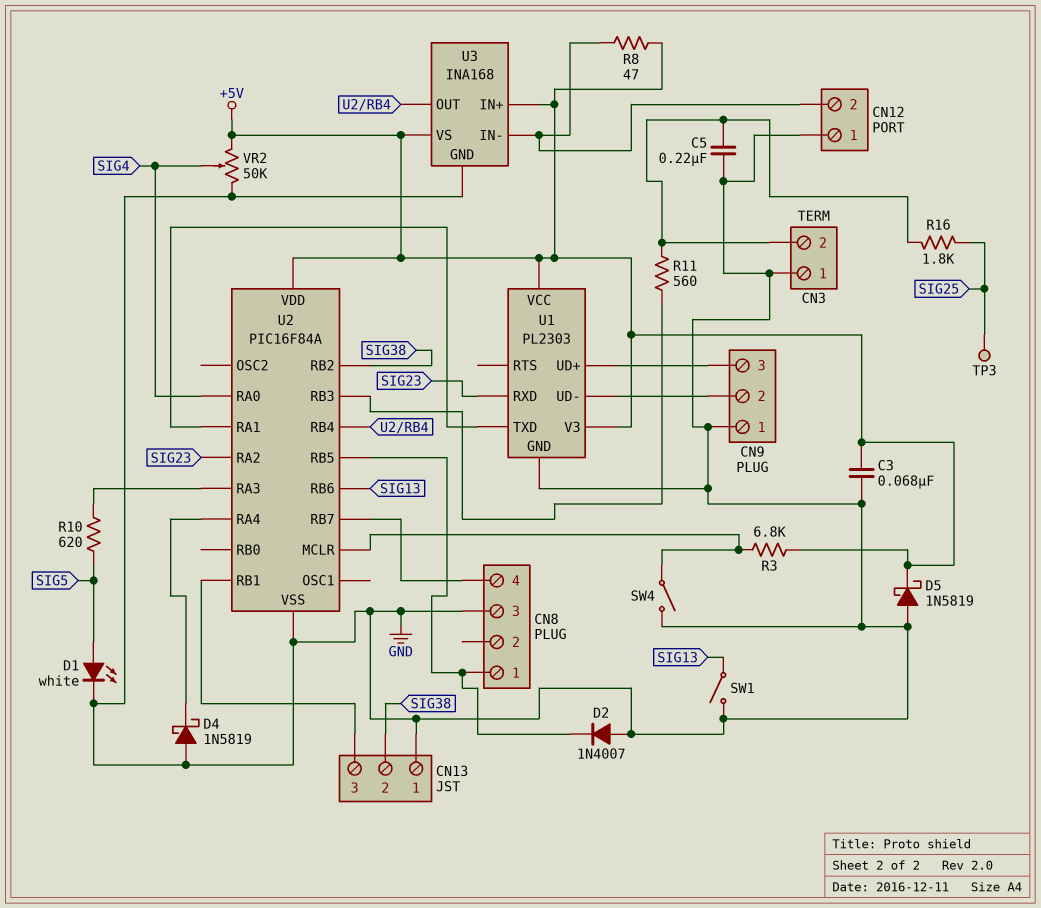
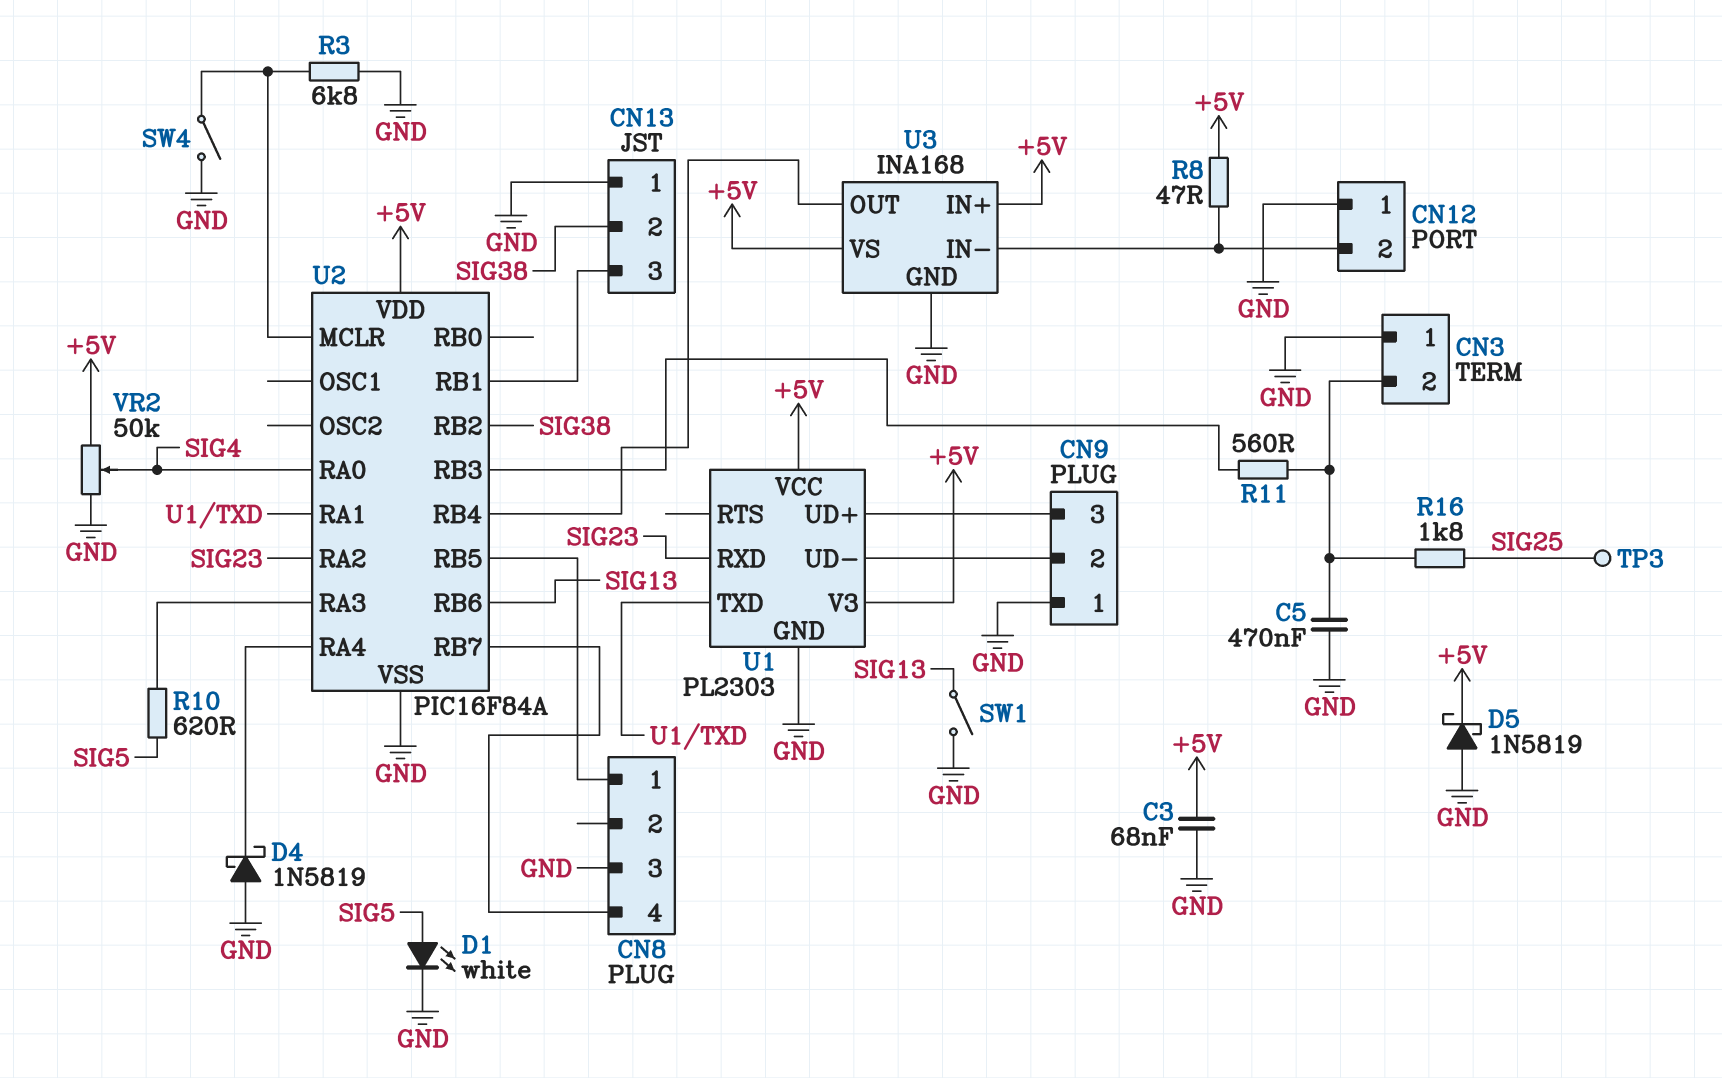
C5: 220nF (CN3/2, GND) -> 470nF (CN3/2, GND)
D2: diode 1N4007 (A GND, K CN8/1) -> none
R3: 6.8k (+5V, U2/MCLR) -> 6.8k (GND, U2/MCLR)

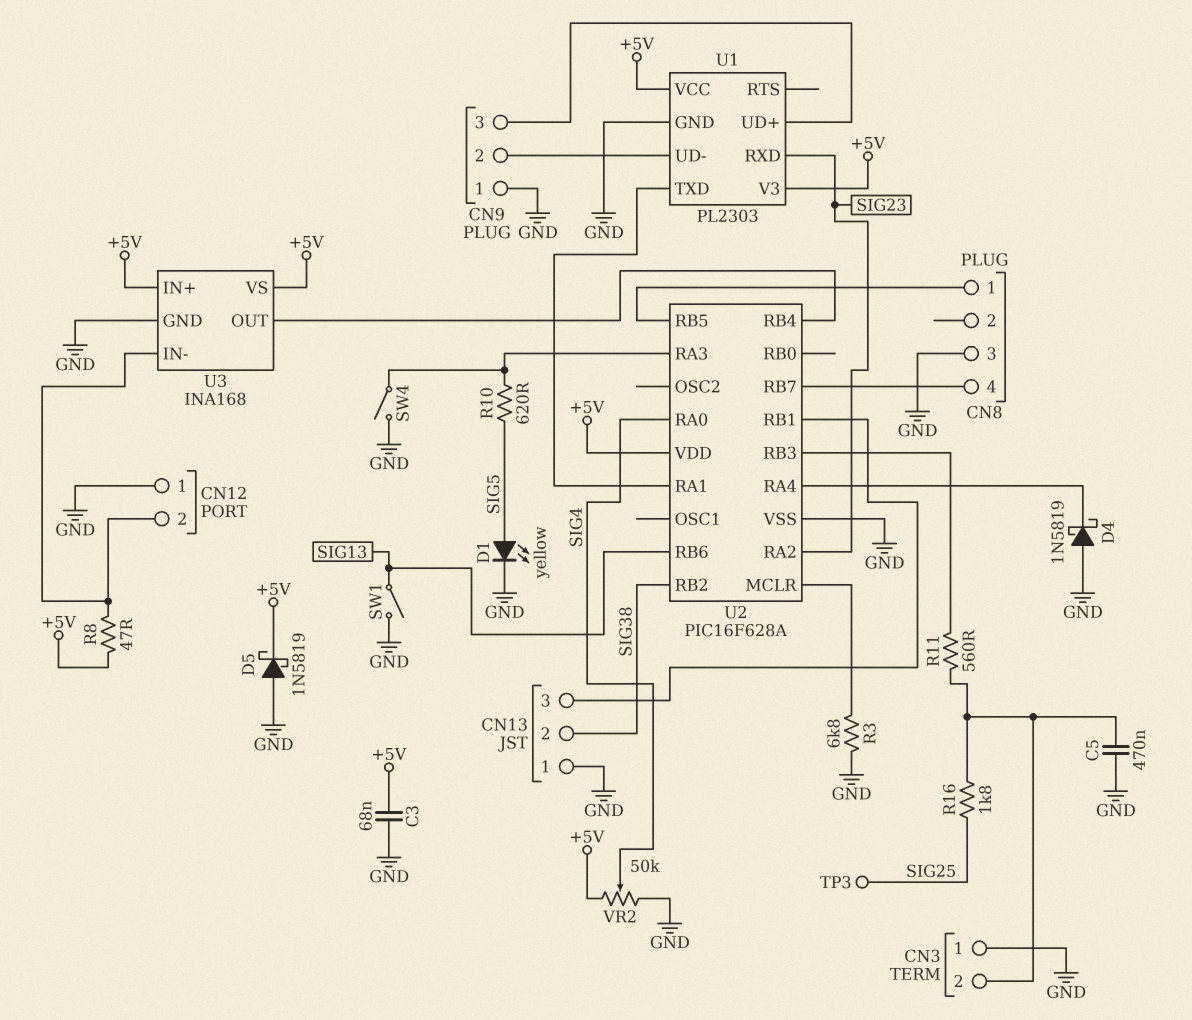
D1: LED white (A SIG5, K GND) -> LED yellow (A SIG5, K GND)
SW4: switch (GND, U2/MCLR) -> switch (GND, U2/RA3)
U2: PIC16F84A -> PIC16F628A

